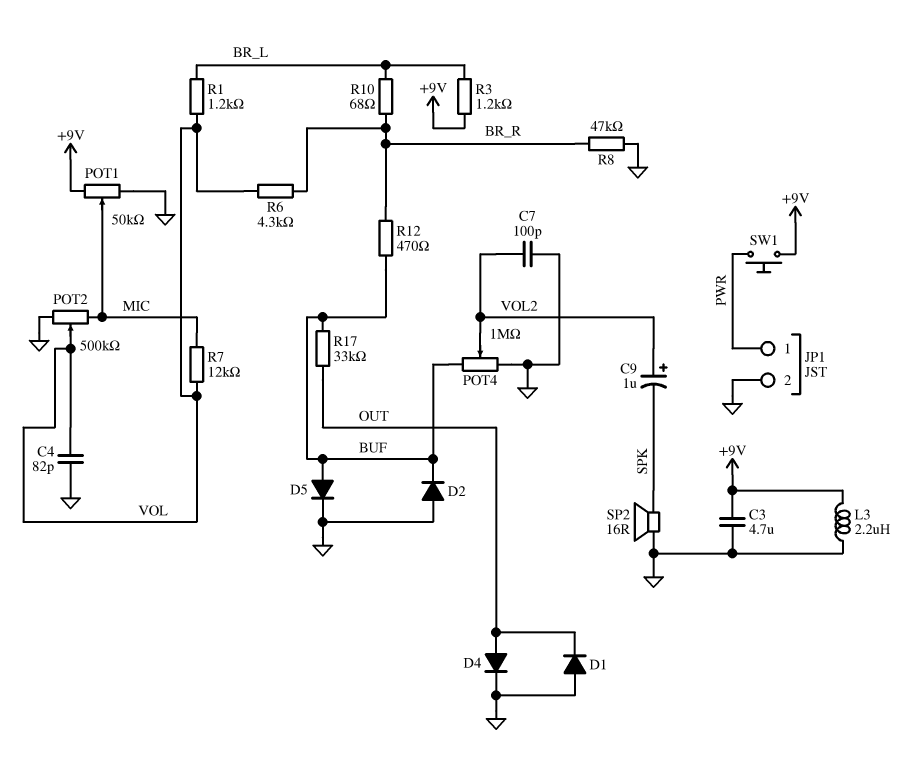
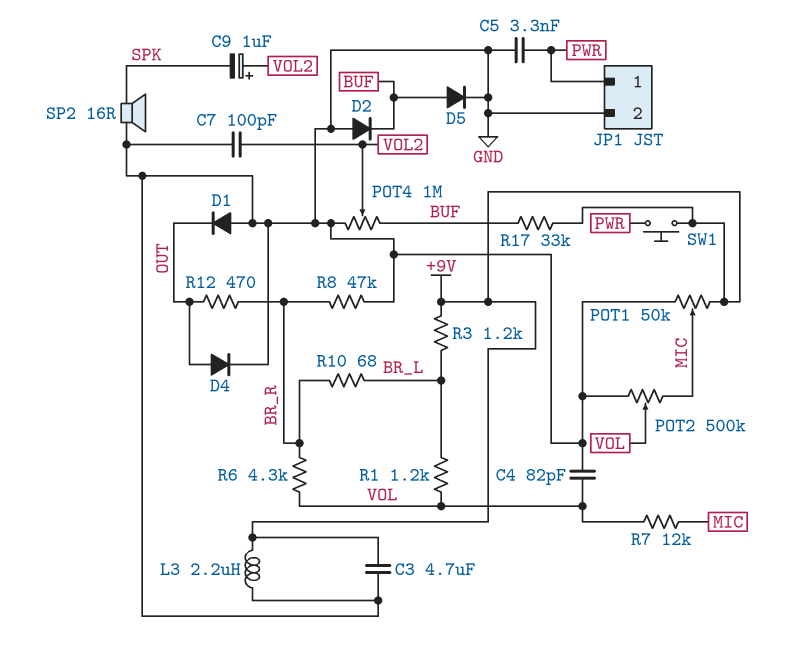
C5: none -> 3.3nF (GND, PWR)
R12: 470 (BR_R, BUF) -> 470 (BR_R, OUT)
R17: 33k (BUF, OUT) -> 33k (+9V, BUF)

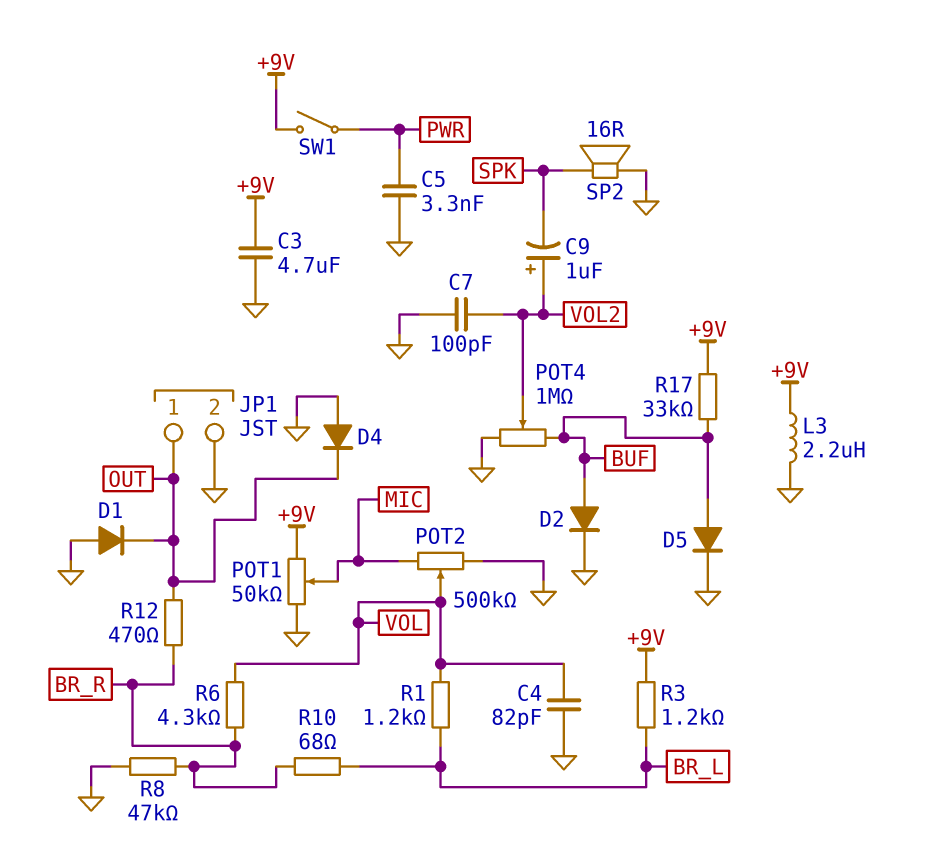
D2: diode (A GND, K BUF) -> diode (A BUF, K GND)
D4: diode (A OUT, K GND) -> diode (A GND, K OUT)
JP1 pin 1: PWR -> OUT
R7: 12k (MIC, VOL) -> none
SW1: button (+9V, PWR) -> switch (+9V, PWR)

